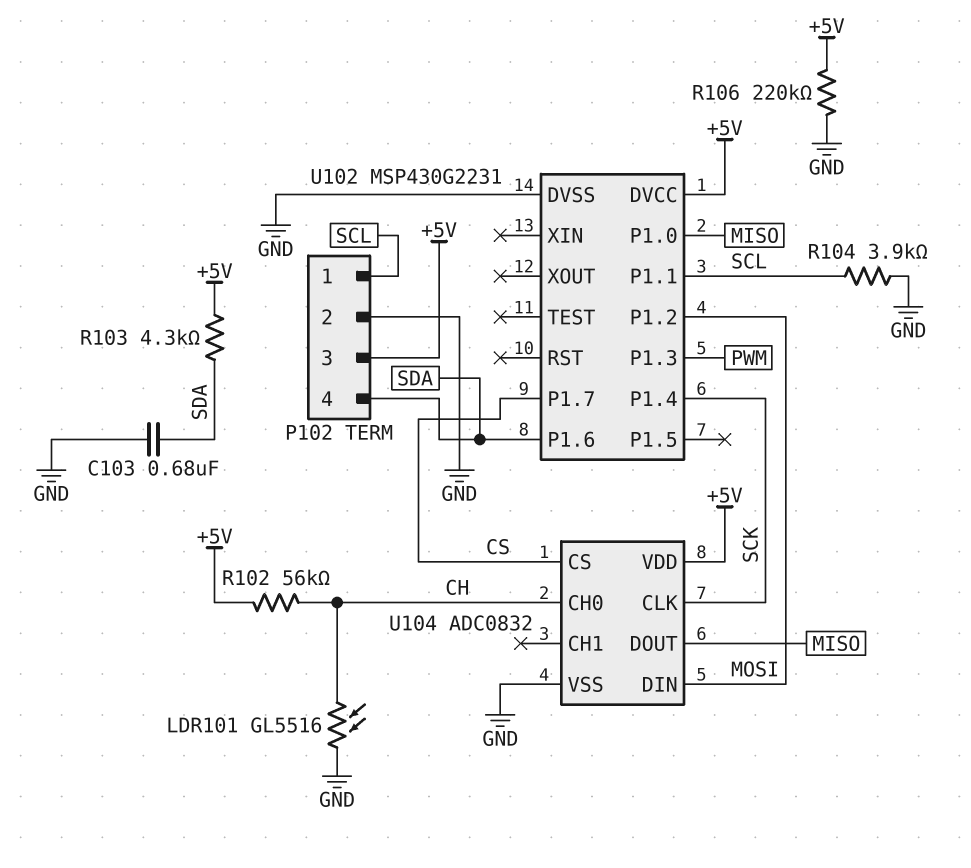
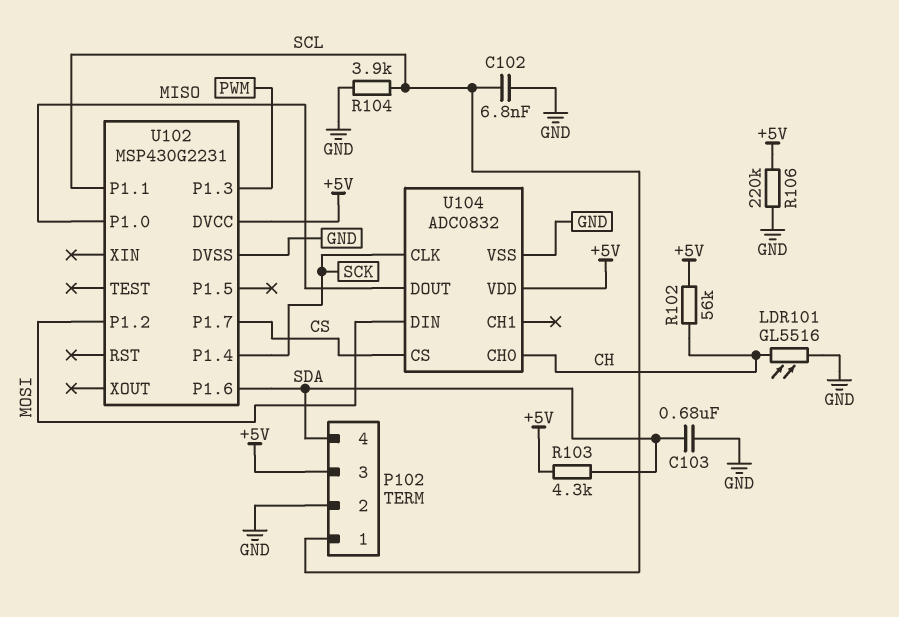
C102: none -> 6.8nF (GND, SCL)

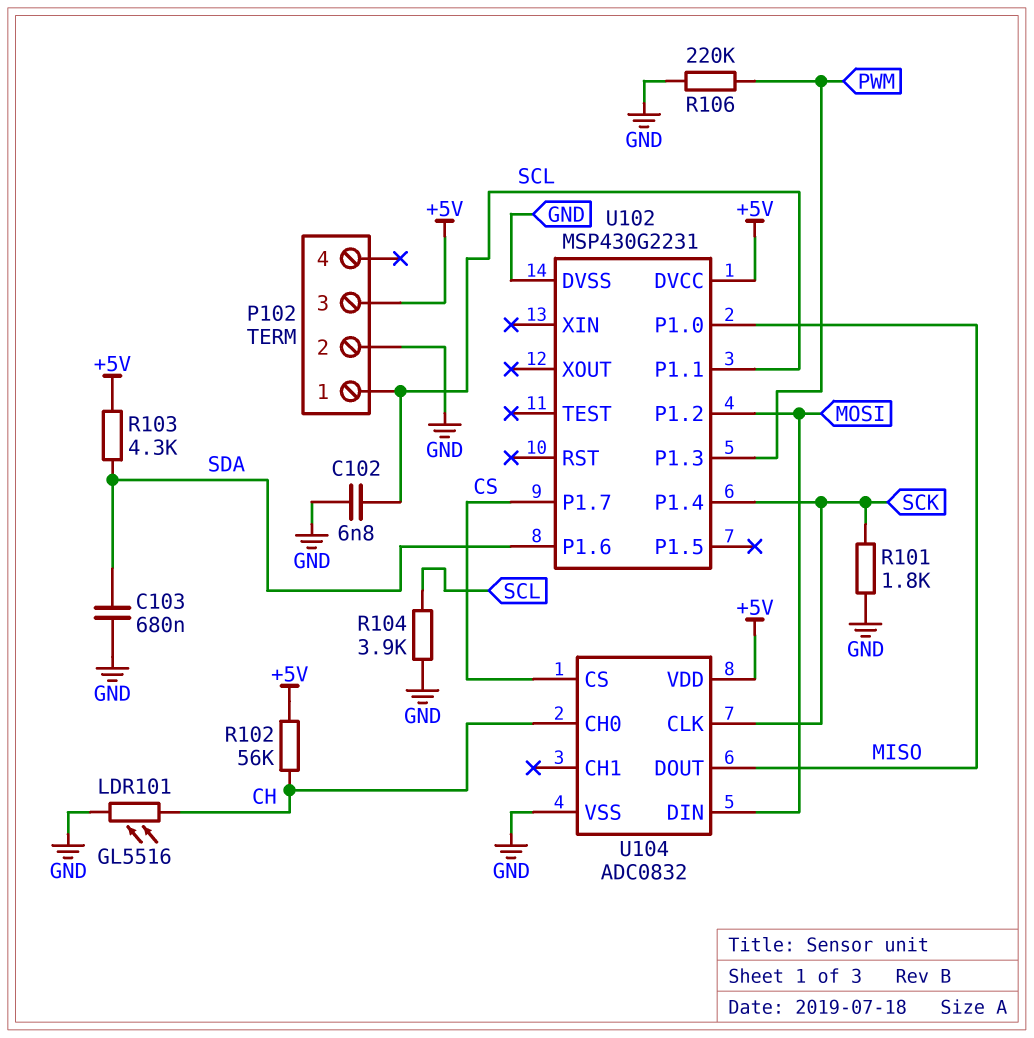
P102 pin 4: SDA -> none
R101: none -> 1.8k (GND, SCK)
R106: 220k (+5V, GND) -> 220k (GND, PWM)

